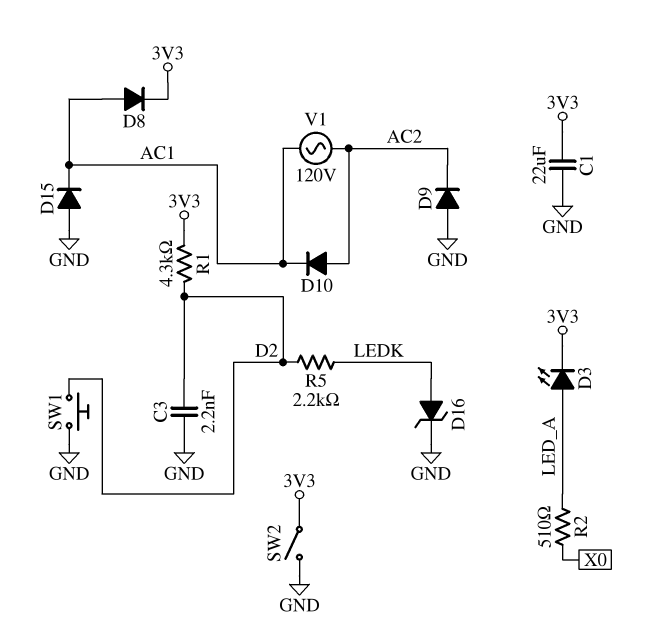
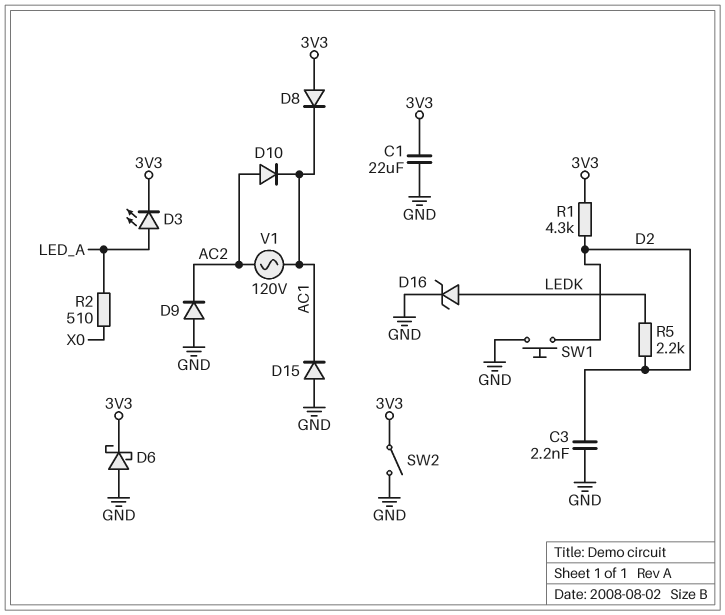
D6: none -> schottky (A GND, K 3V3)
D8: diode (A AC1, K 3V3) -> diode (A 3V3, K AC1)

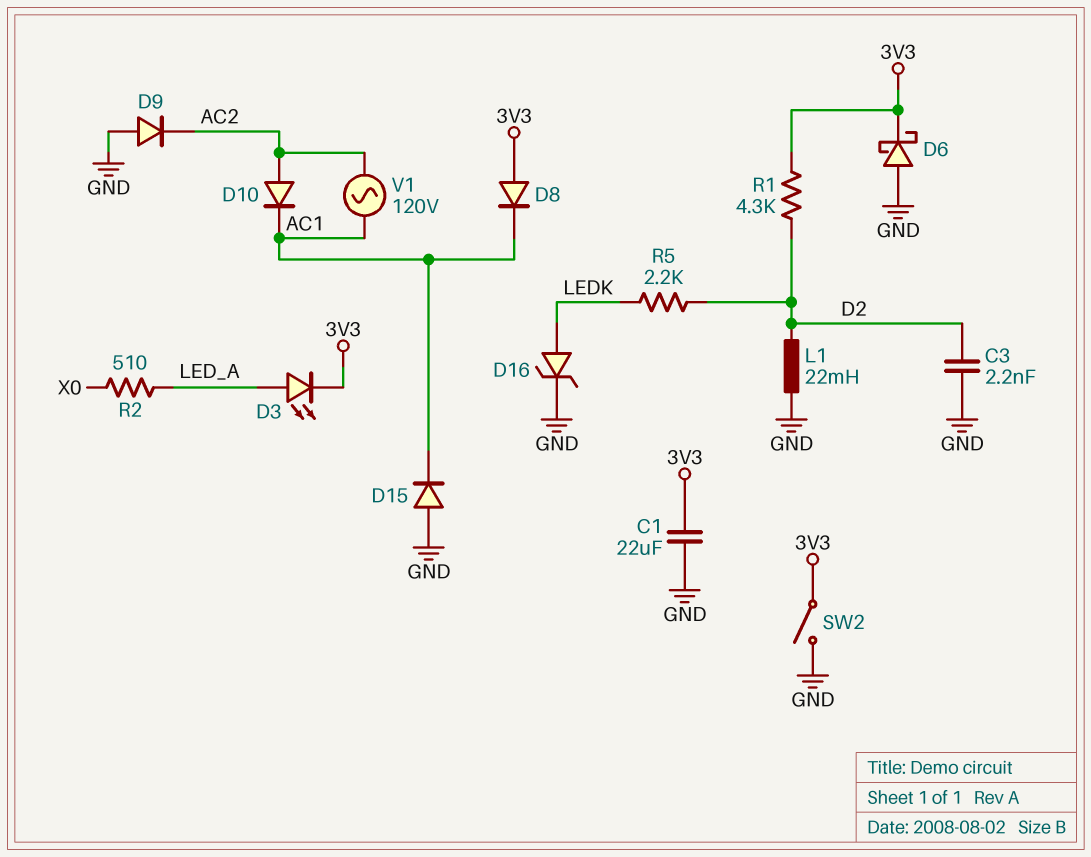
L1: none -> 22mH (D2, GND)
SW1: button (D2, GND) -> none

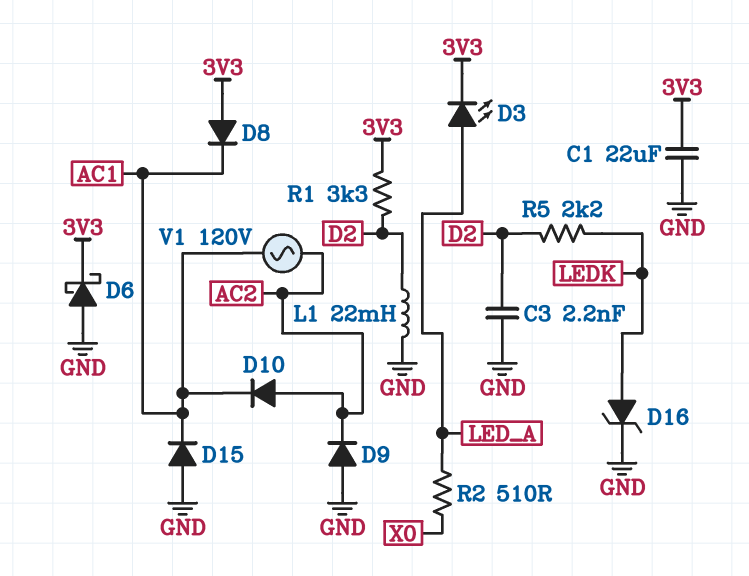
R1: 4.3k (3V3, D2) -> 3.3k (3V3, D2)
SW2: switch (3V3, GND) -> none

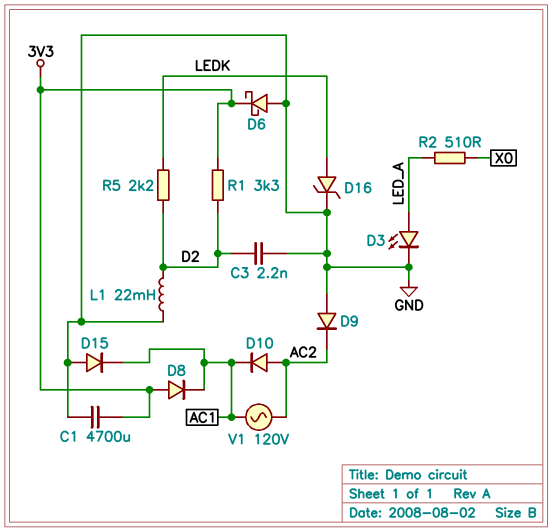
C1: 22uF (3V3, GND) -> 4700uF (3V3, GND)
D3: LED (A LED_A, K 3V3) -> LED (A LED_A, K GND)

